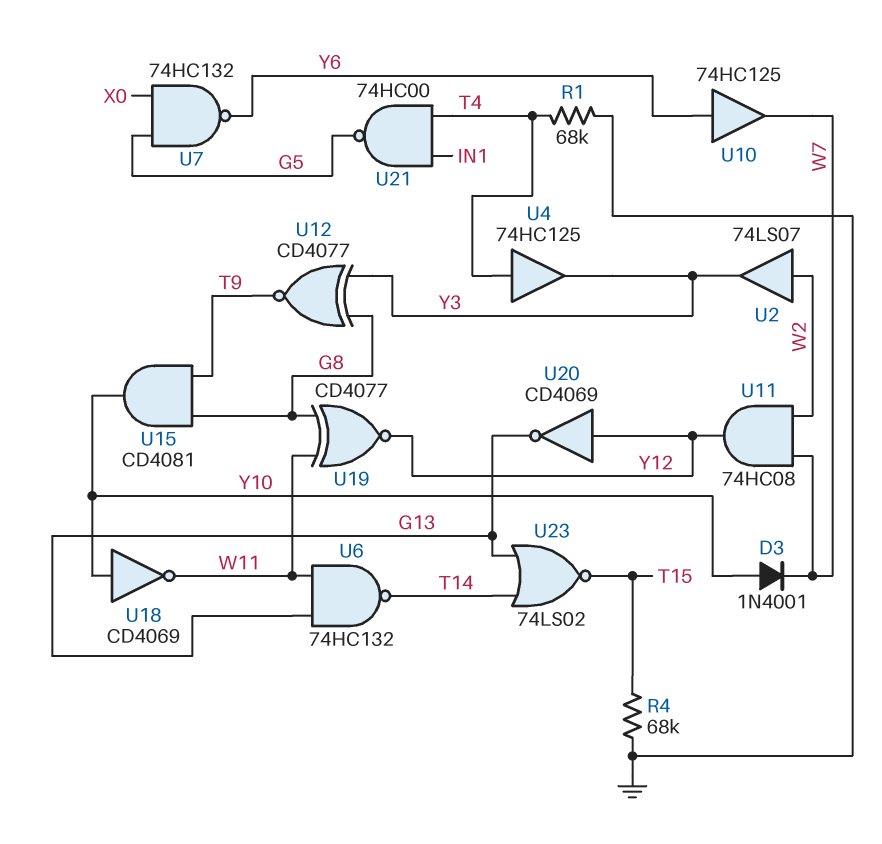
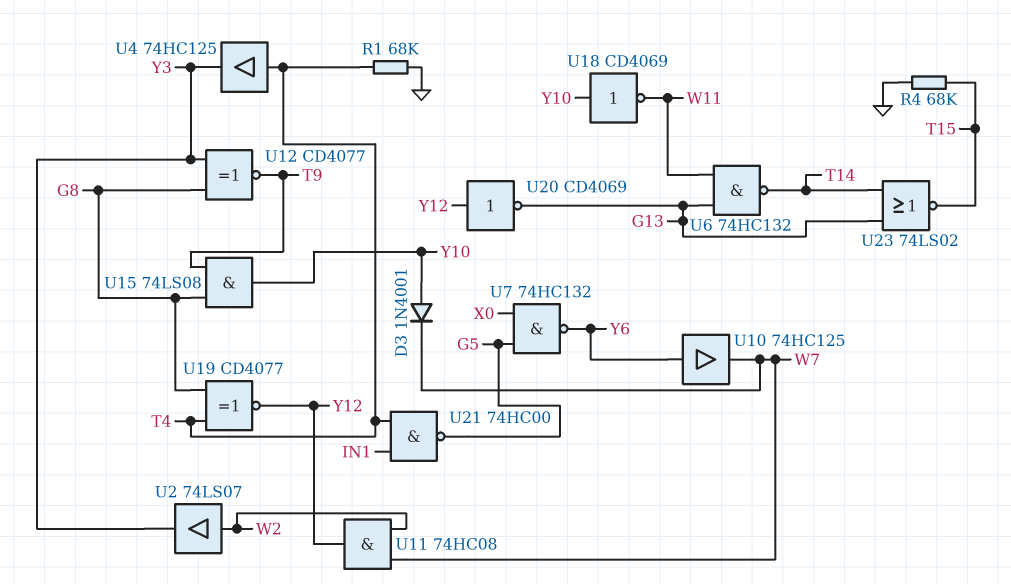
U15: AND CD4081 (in G8, in T9, out Y10) -> AND 74LS08 (in G8, in T9, out Y10)
U19: XNOR CD4077 (in G8, in W11, out Y12) -> XNOR CD4077 (in G8, in T4, out Y12)

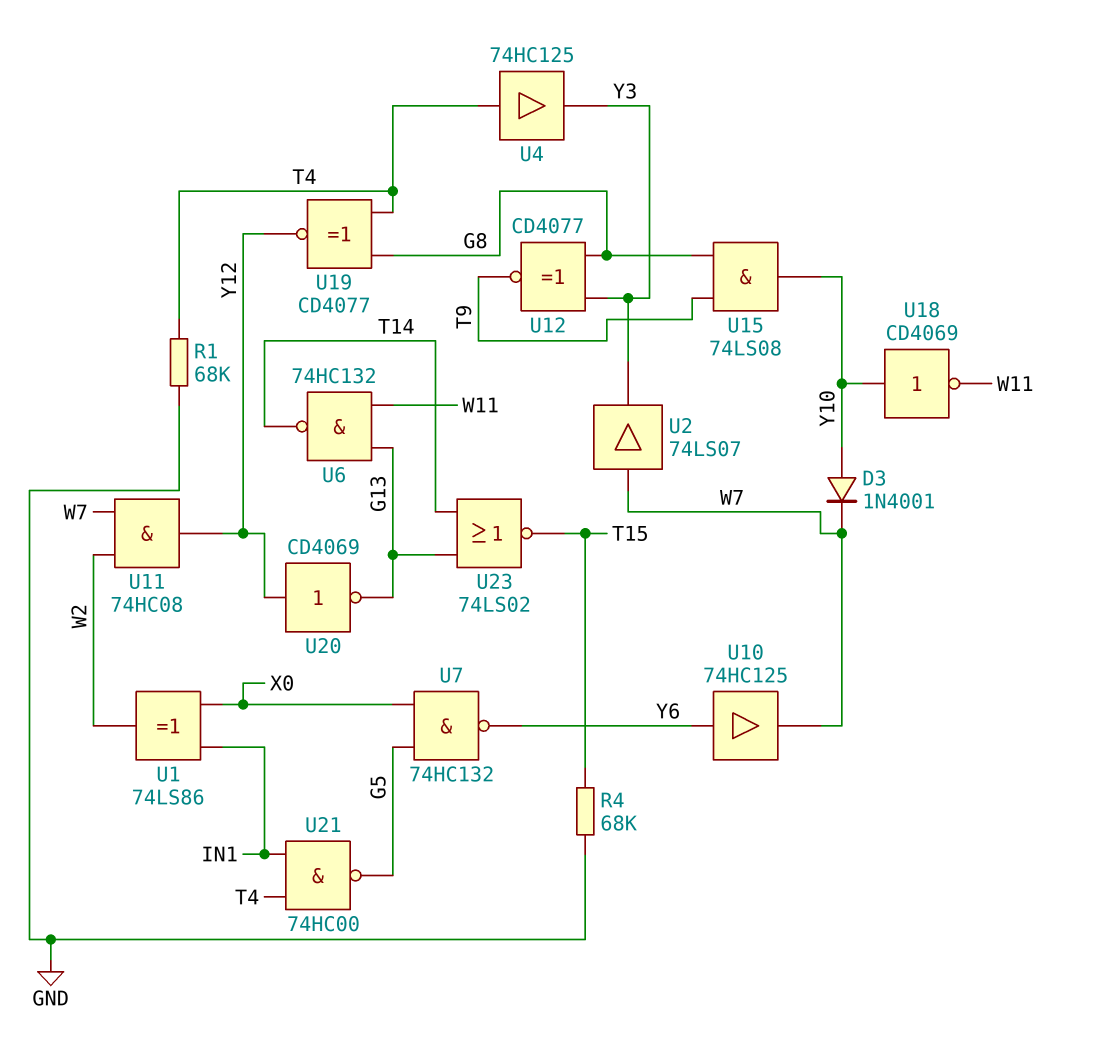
U1: none -> XOR 74LS86 (in IN1, in X0, out W2)
U2: buffer 74LS07 (in W2, out Y3) -> buffer 74LS07 (in W7, out Y3)

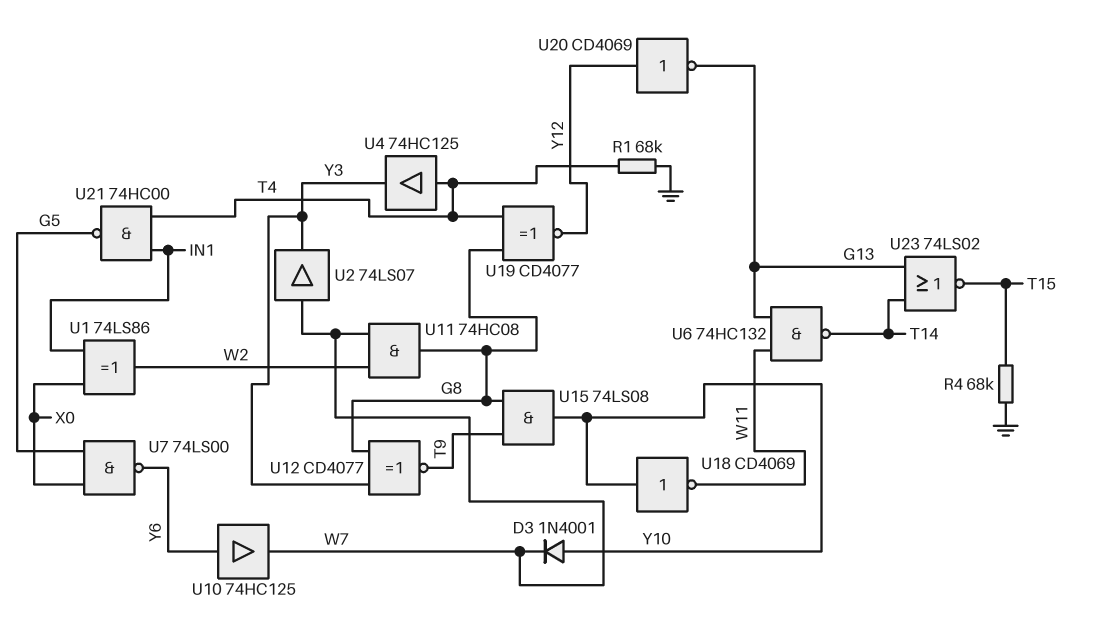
U7: NAND 74HC132 (in G5, in X0, out Y6) -> NAND 74LS00 (in G5, in X0, out Y6)
U11: AND 74HC08 (in W2, in W7, out Y12) -> AND 74HC08 (in W2, in W7, out G8)

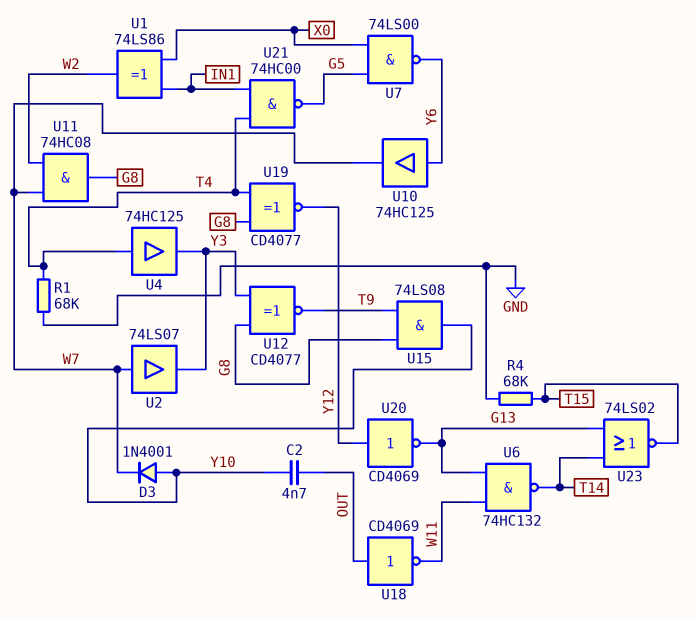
C2: none -> 4.7nF (OUT, Y10)
U18: NOT CD4069 (in Y10, out W11) -> NOT CD4069 (in OUT, out W11)

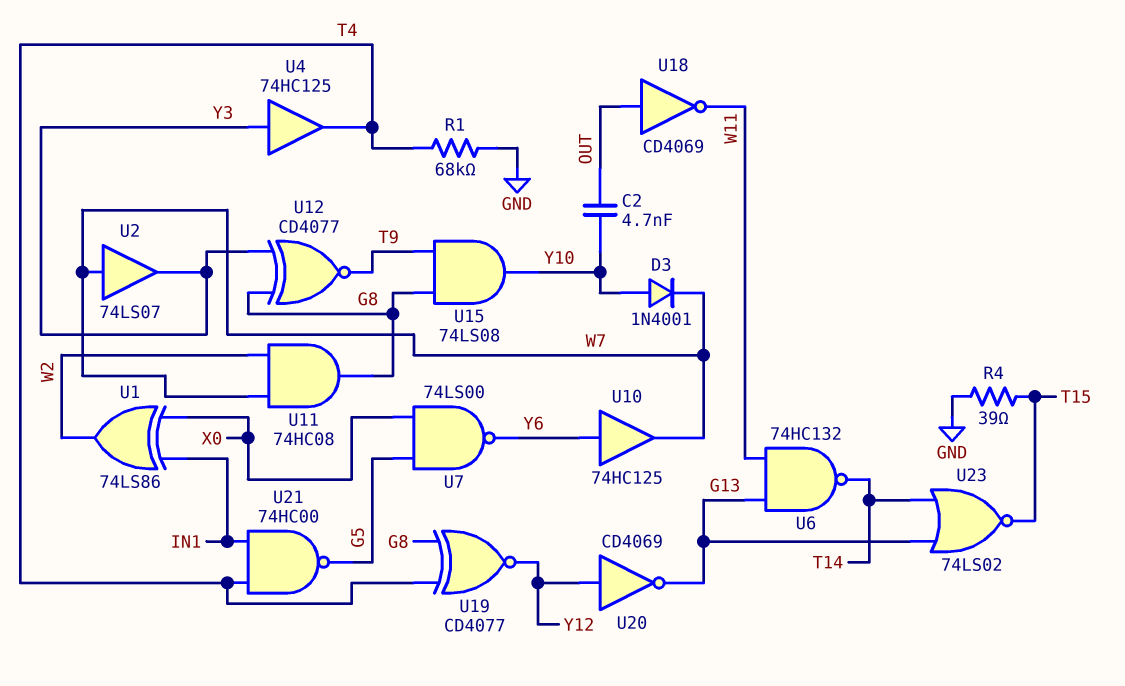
R4: 68k (GND, T15) -> 39 (GND, T15)
U4: buffer 74HC125 (in T4, out Y3) -> buffer 74HC125 (in Y3, out T4)

